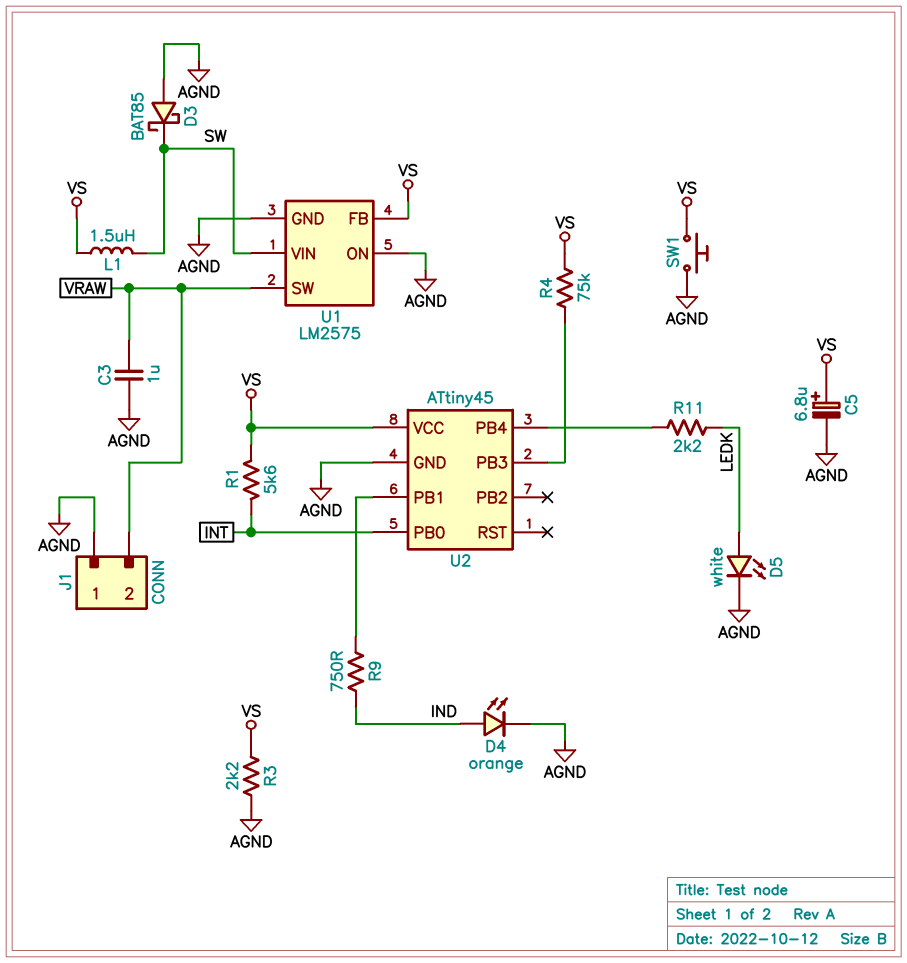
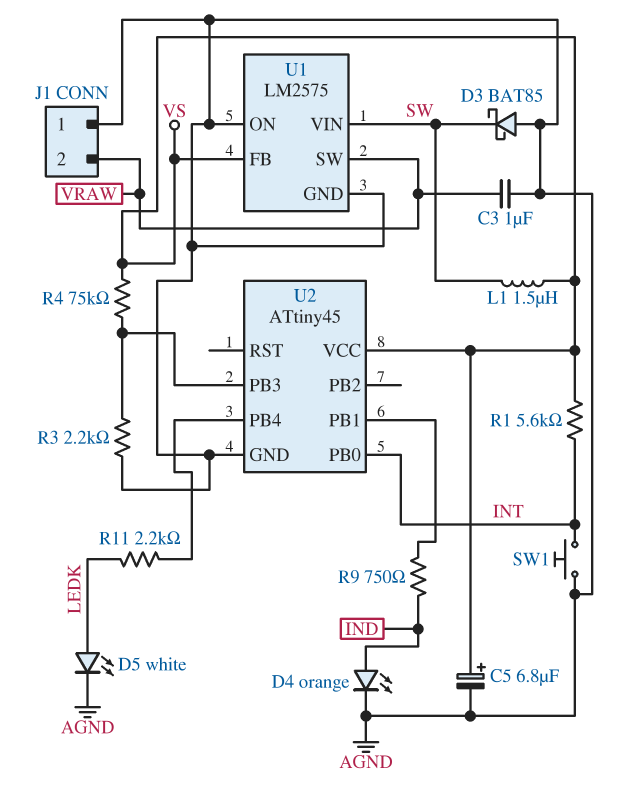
R3: 2.2k (AGND, VS) -> 2.2k (AGND, U2/PB3)
SW1: button (AGND, VS) -> button (AGND, INT)

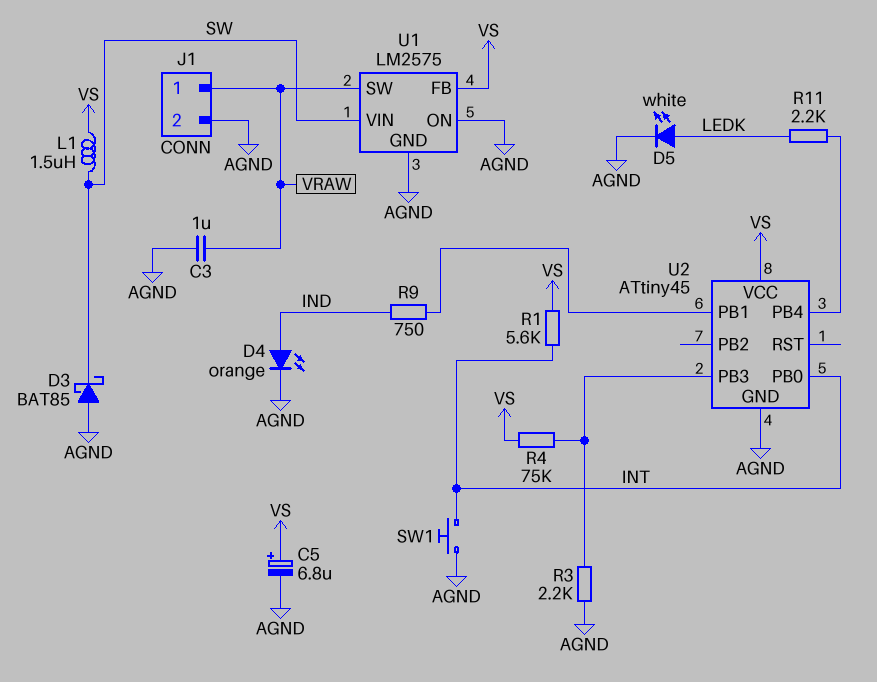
J1 pin 1: AGND -> VRAW
J1 pin 2: VRAW -> AGND

